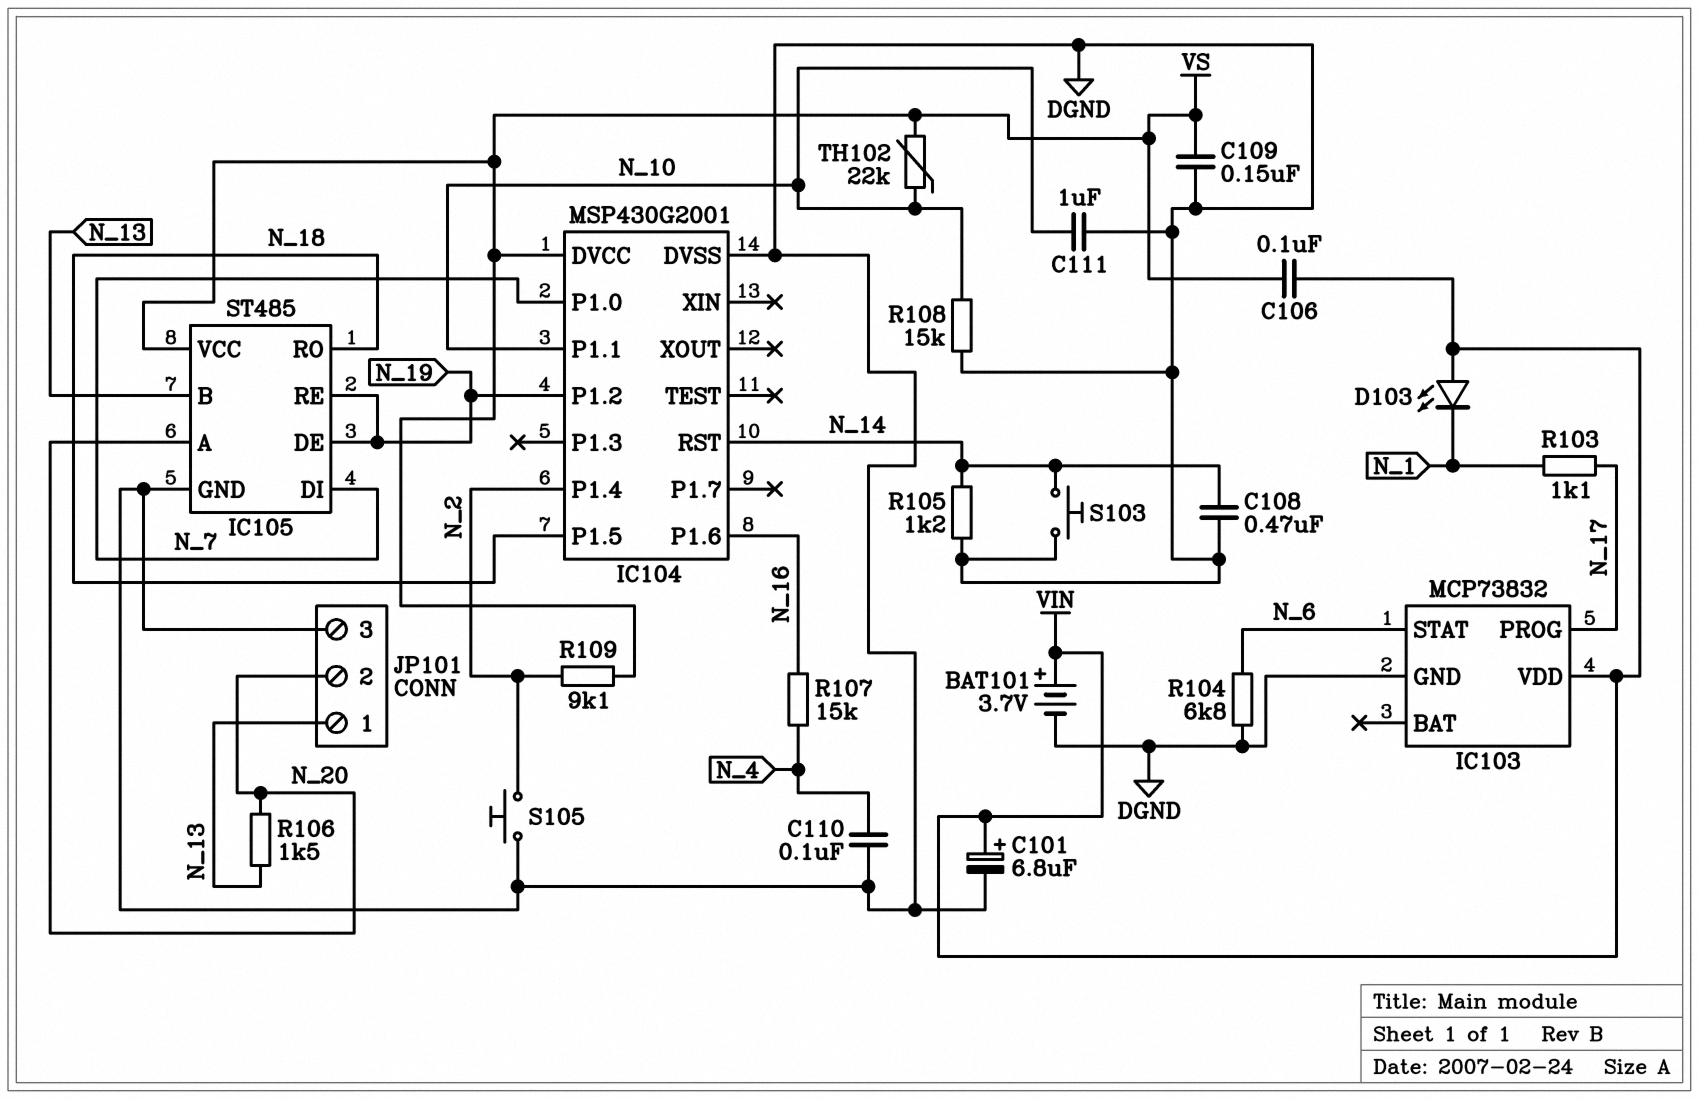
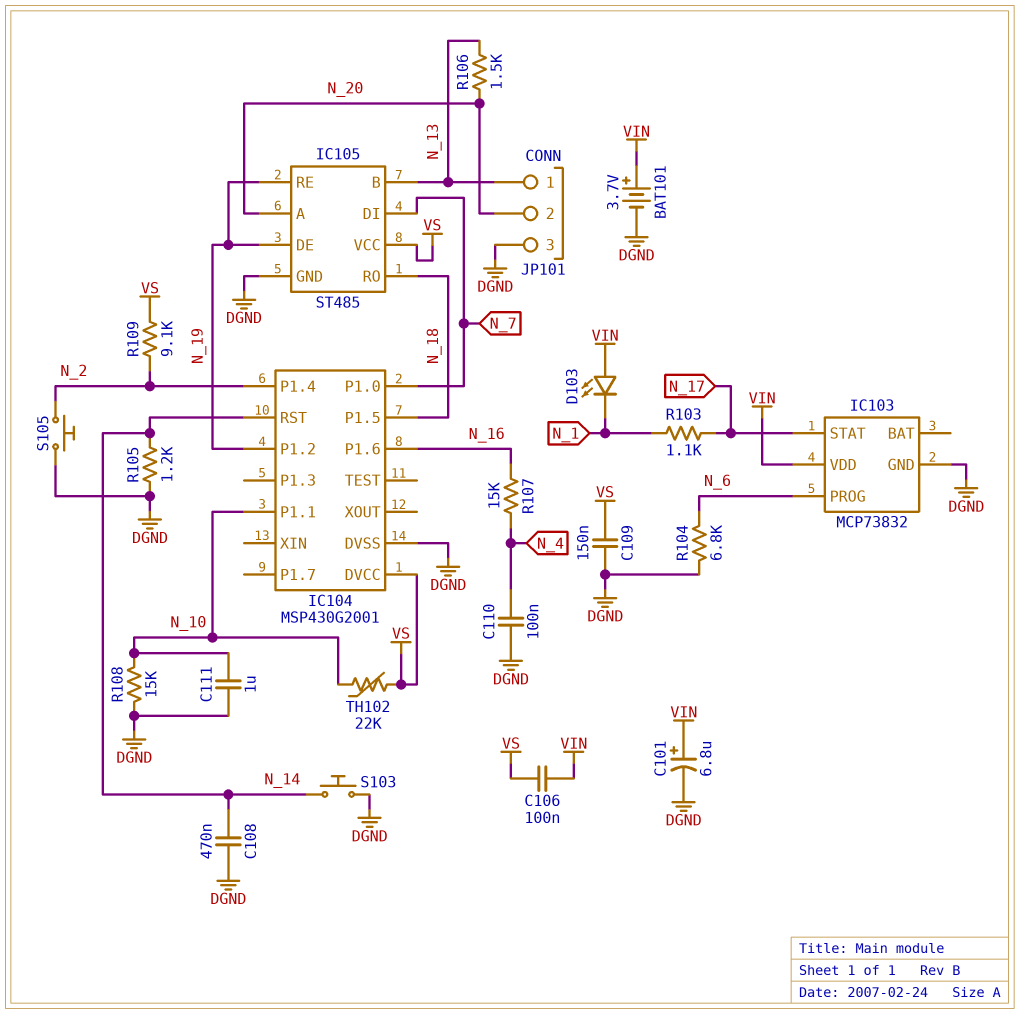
IC103 pin PROG: N_17 -> N_6
IC103 pin STAT: N_6 -> N_17

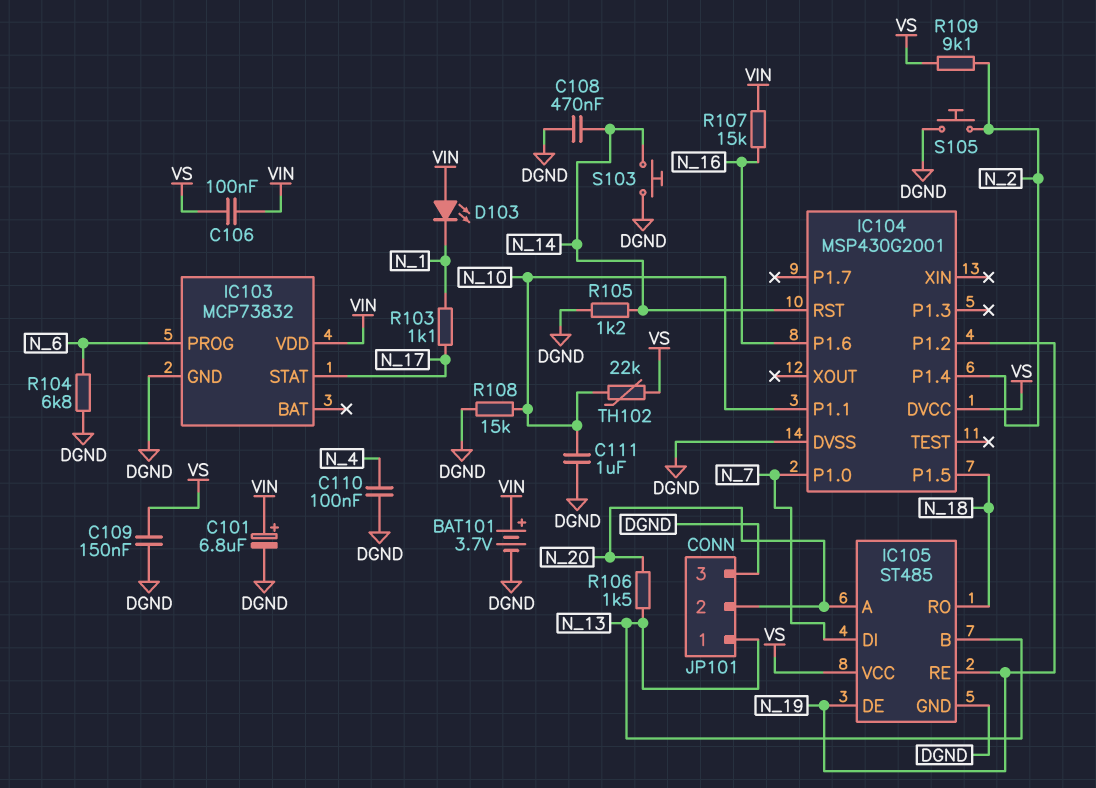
R107: 15k (N_4, N_16) -> 15k (N_16, VIN)

